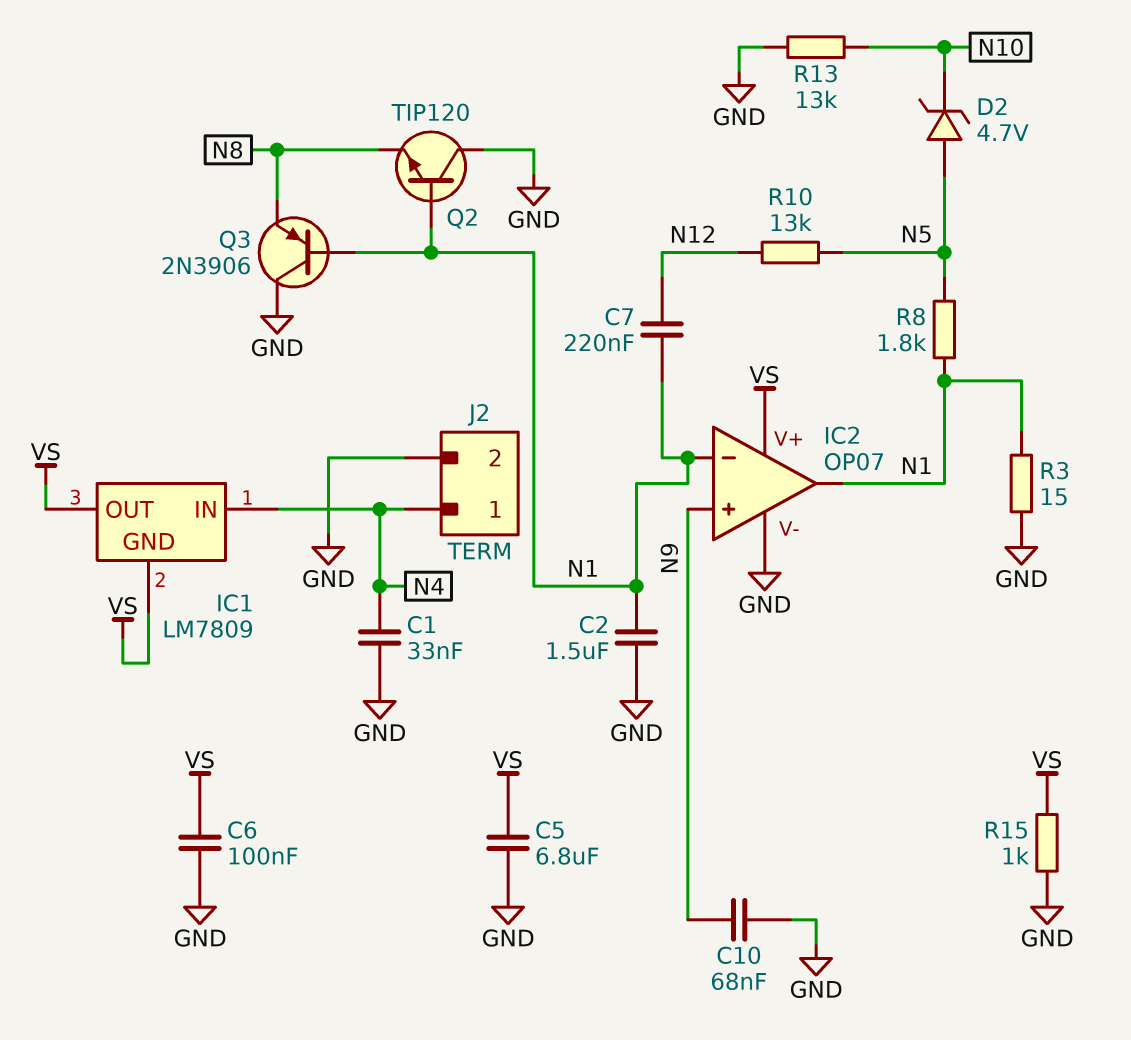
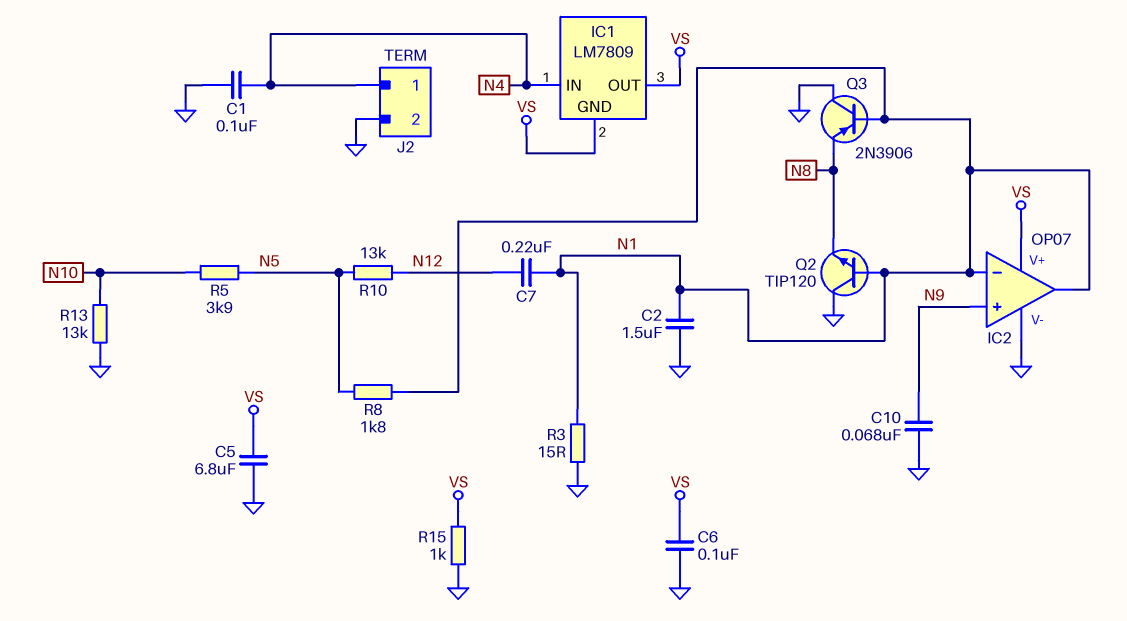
C1: 33nF (GND, N4) -> 100nF (GND, N4)
D2: zener 4.7V (A N5, K N10) -> none
R5: none -> 3.9k (N5, N10)

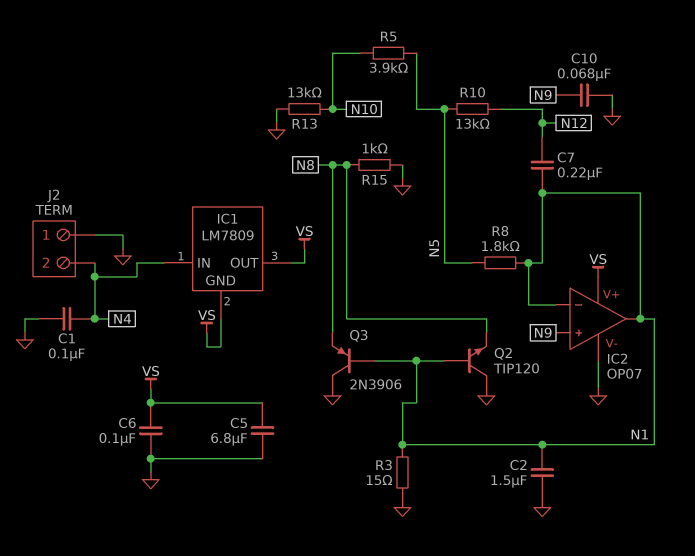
J2 pin 1: N4 -> GND
J2 pin 2: GND -> N4
R15: 1k (GND, VS) -> 1k (GND, N8)

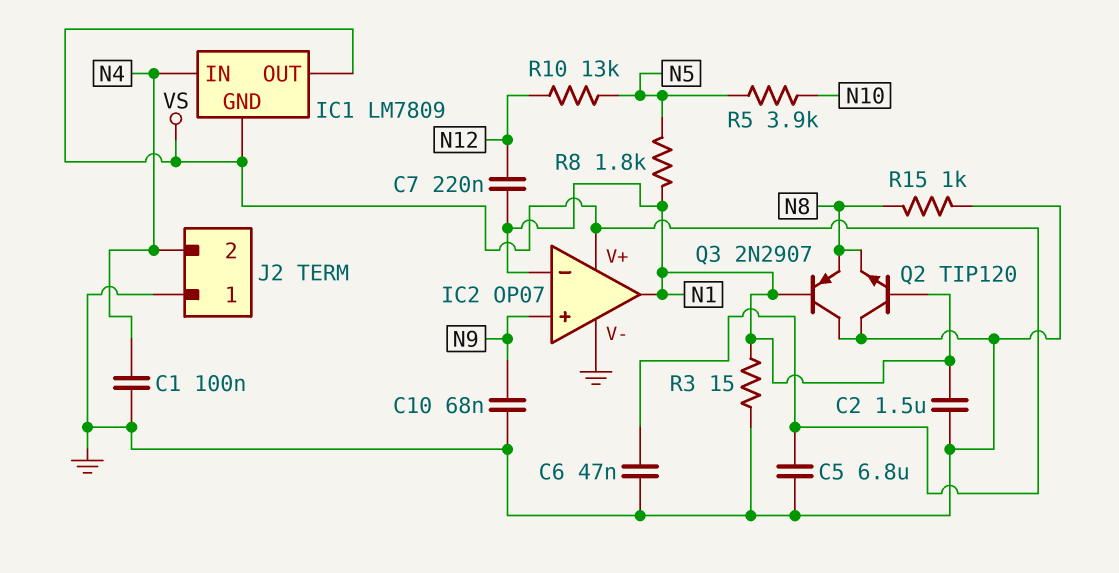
C6: 100nF (GND, VS) -> 47nF (GND, VS)
Q3: PNP 2N3906 (B N1, C GND, E N8) -> PNP 2N2907 (B N1, C GND, E N8)
R13: 13k (GND, N10) -> none

